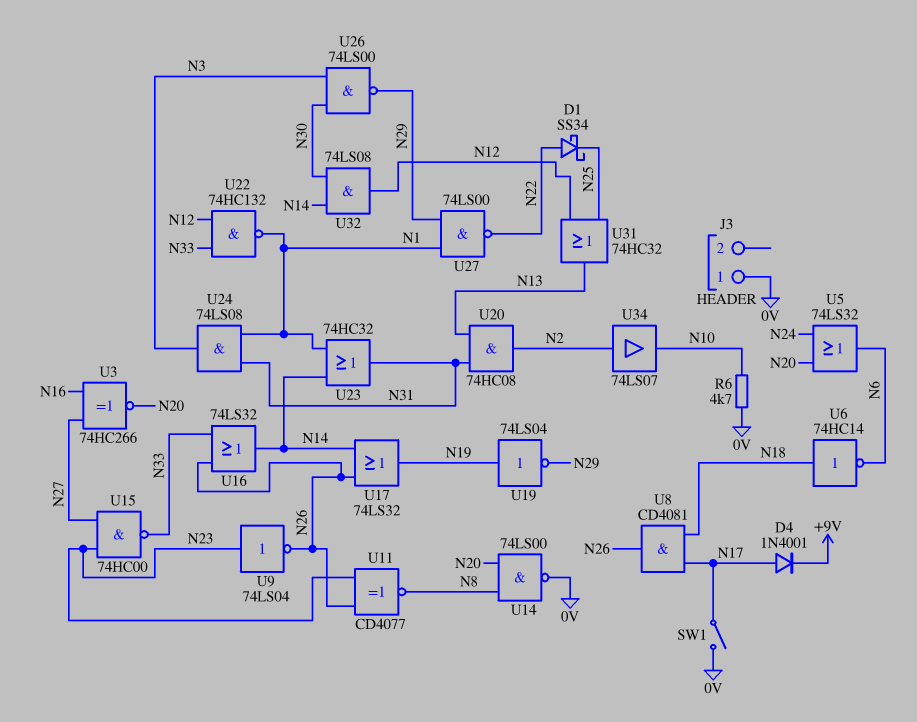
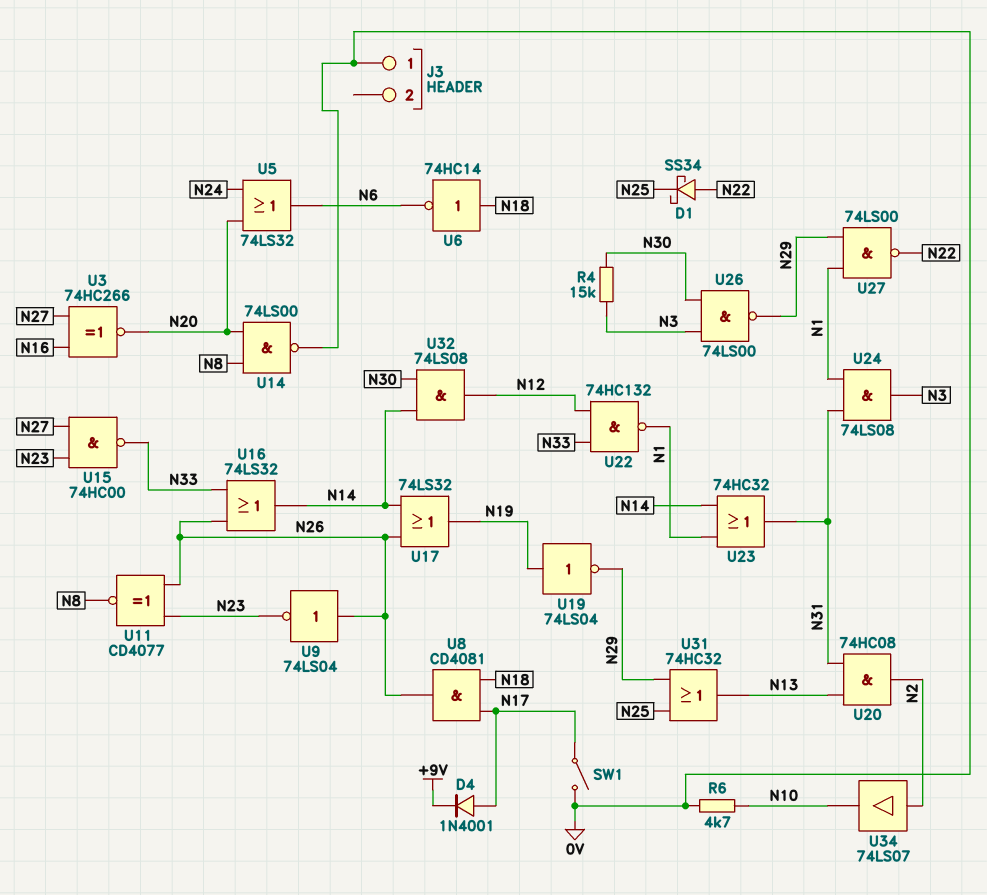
R4: none -> 15k (N3, N30)
U9: NOT 74LS04 (in N23, out N26) -> NOT 74LS04 (in N26, out N23)
U31: OR 74HC32 (in N12, in N25, out N13) -> OR 74HC32 (in N25, in N29, out N13)

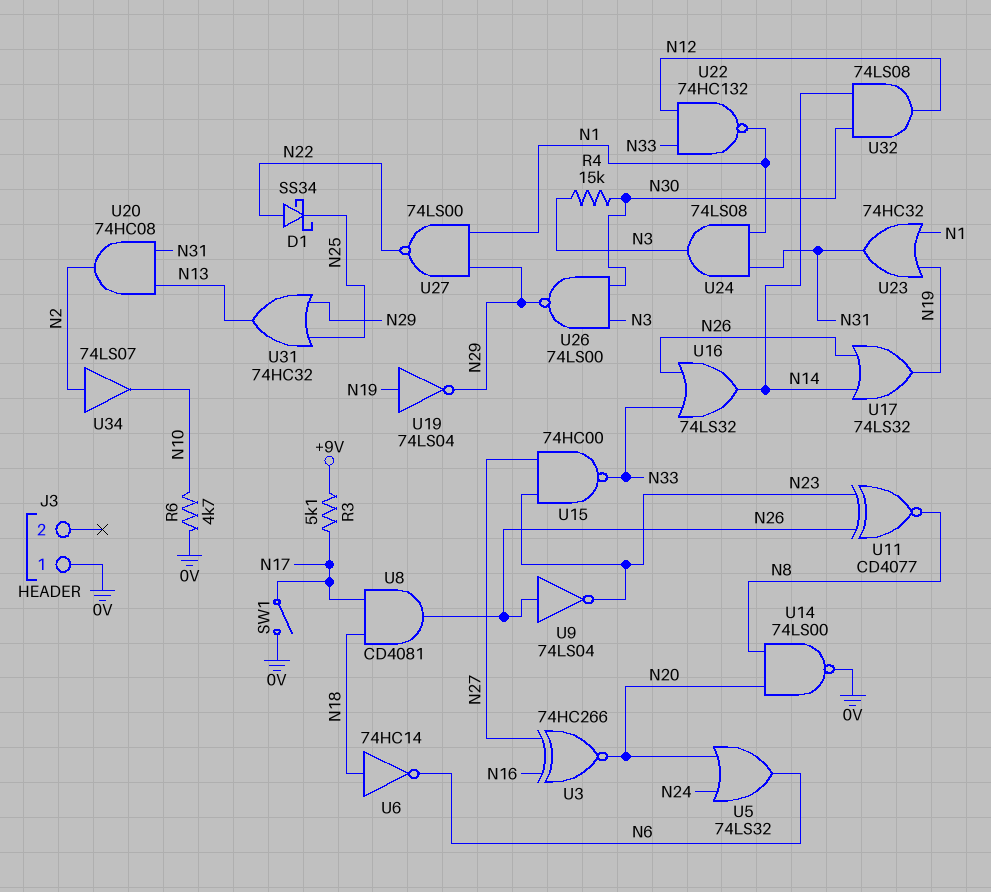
D4: diode 1N4001 (A N17, K +9V) -> none
R3: none -> 5.1k (+9V, N17)
U23: OR 74HC32 (in N1, in N14, out N31) -> OR 74HC32 (in N1, in N19, out N31)

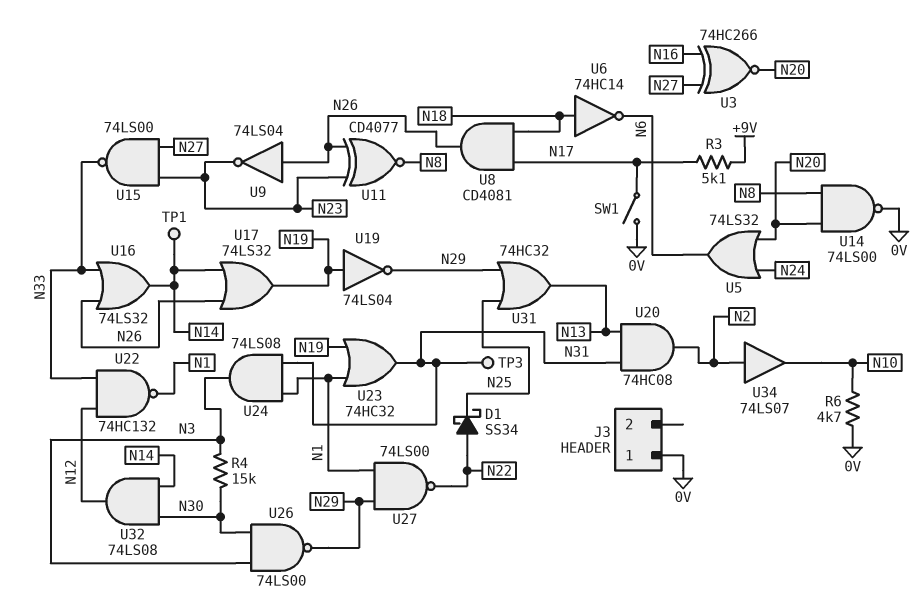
TP1: none -> test point (N14)
TP3: none -> test point (N31)
U15: NAND 74HC00 (in N23, in N27, out N33) -> NAND 74LS00 (in N23, in N27, out N33)

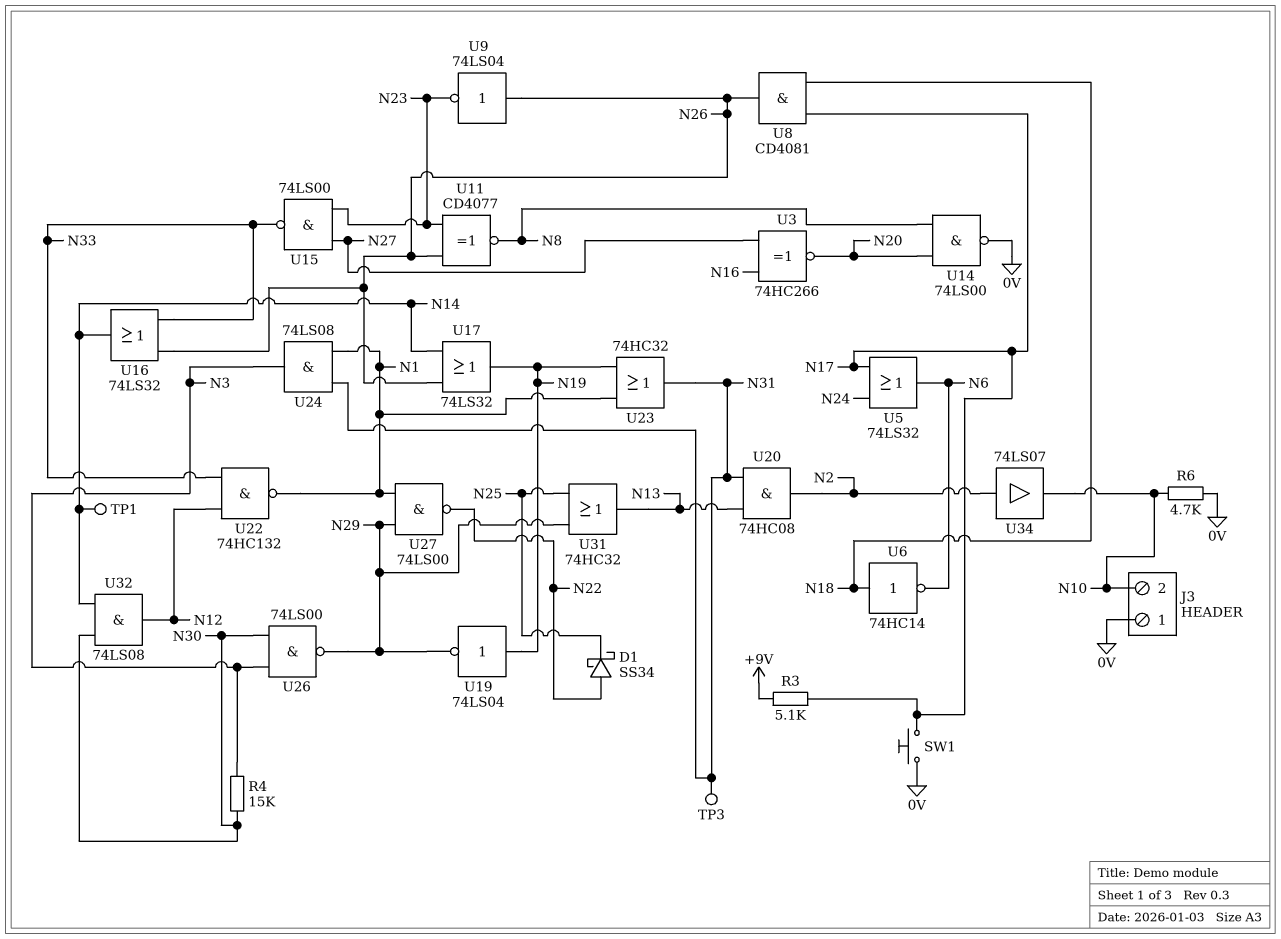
J3 pin 2: none -> N10
SW1: switch (0V, N17) -> button (0V, N17)
U5: OR 74LS32 (in N20, in N24, out N6) -> OR 74LS32 (in N17, in N24, out N6)

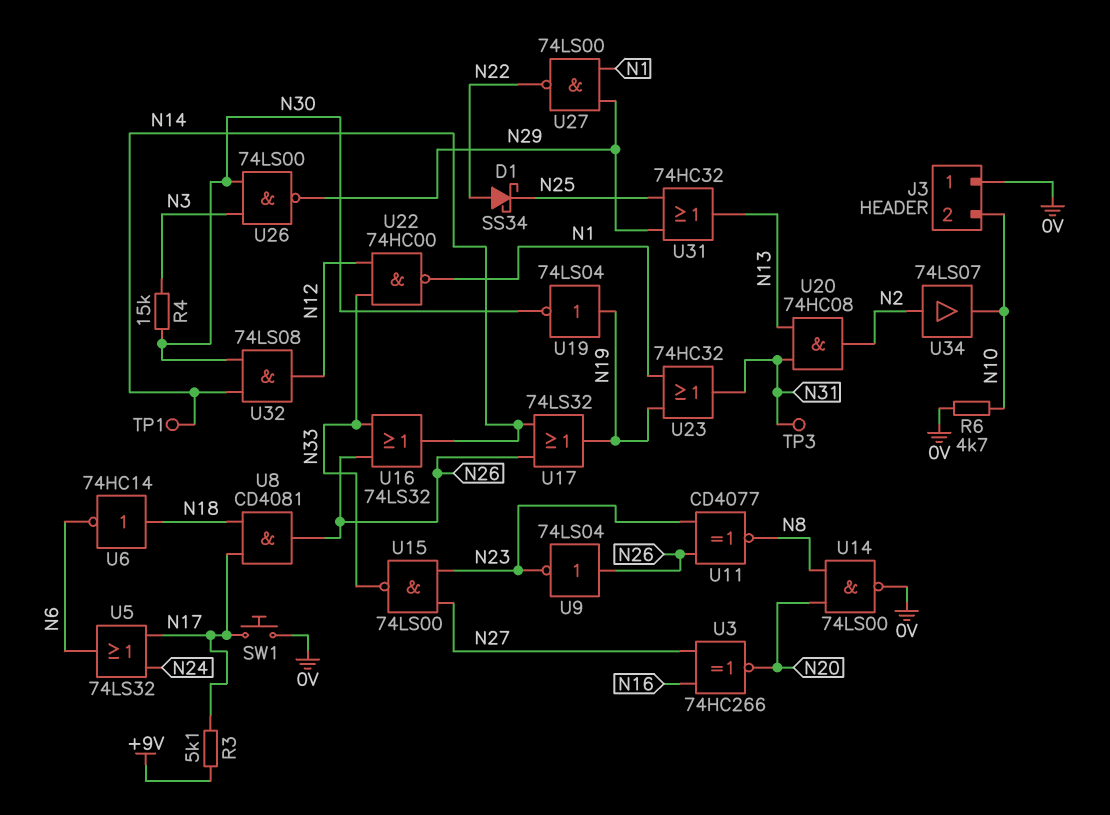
U19: NOT 74LS04 (in N19, out N29) -> NOT 74LS04 (in N19, out N30)
U22: NAND 74HC132 (in N12, in N33, out N1) -> NAND 74HC00 (in N12, in N33, out N1)
U24: AND 74LS08 (in N1, in N31, out N3) -> none

